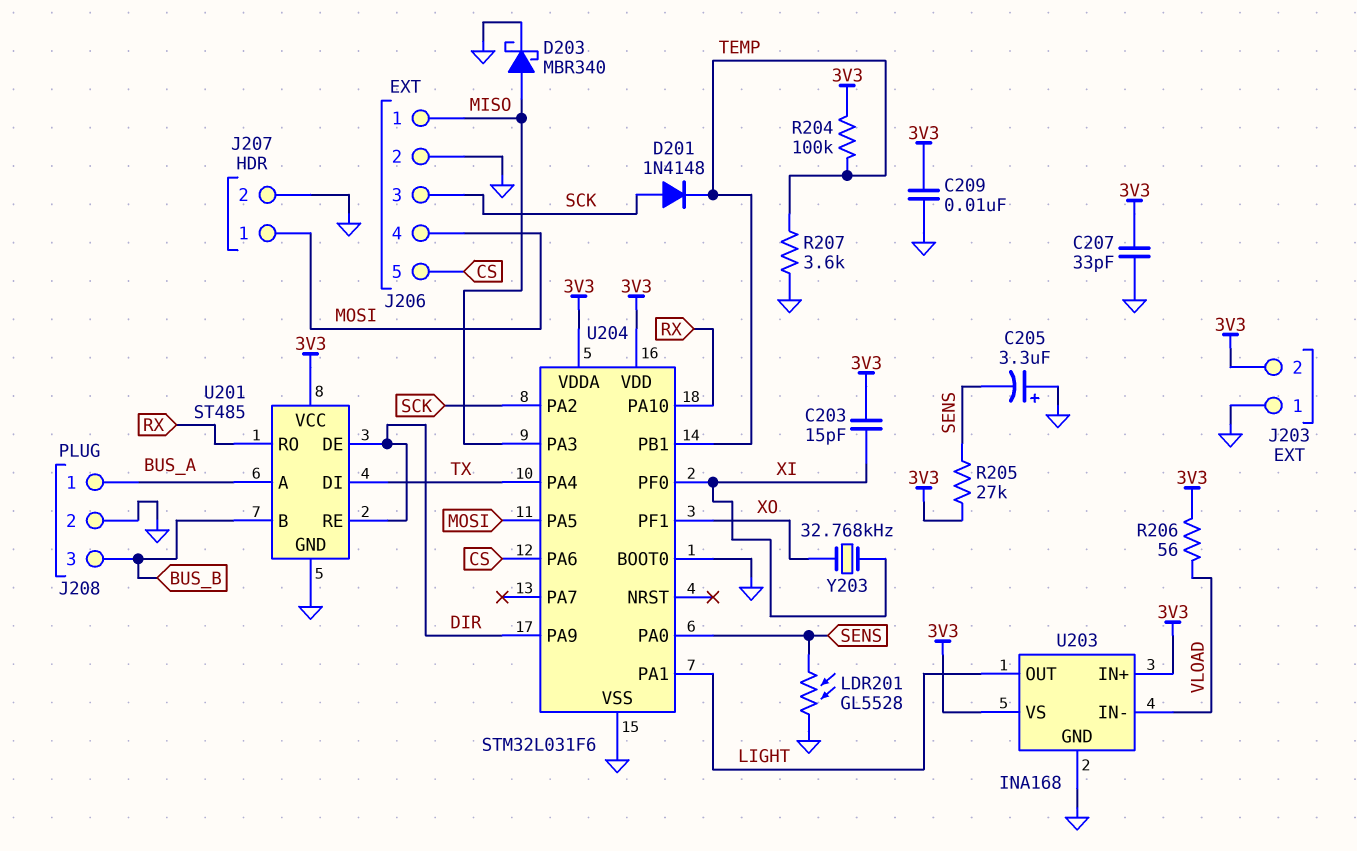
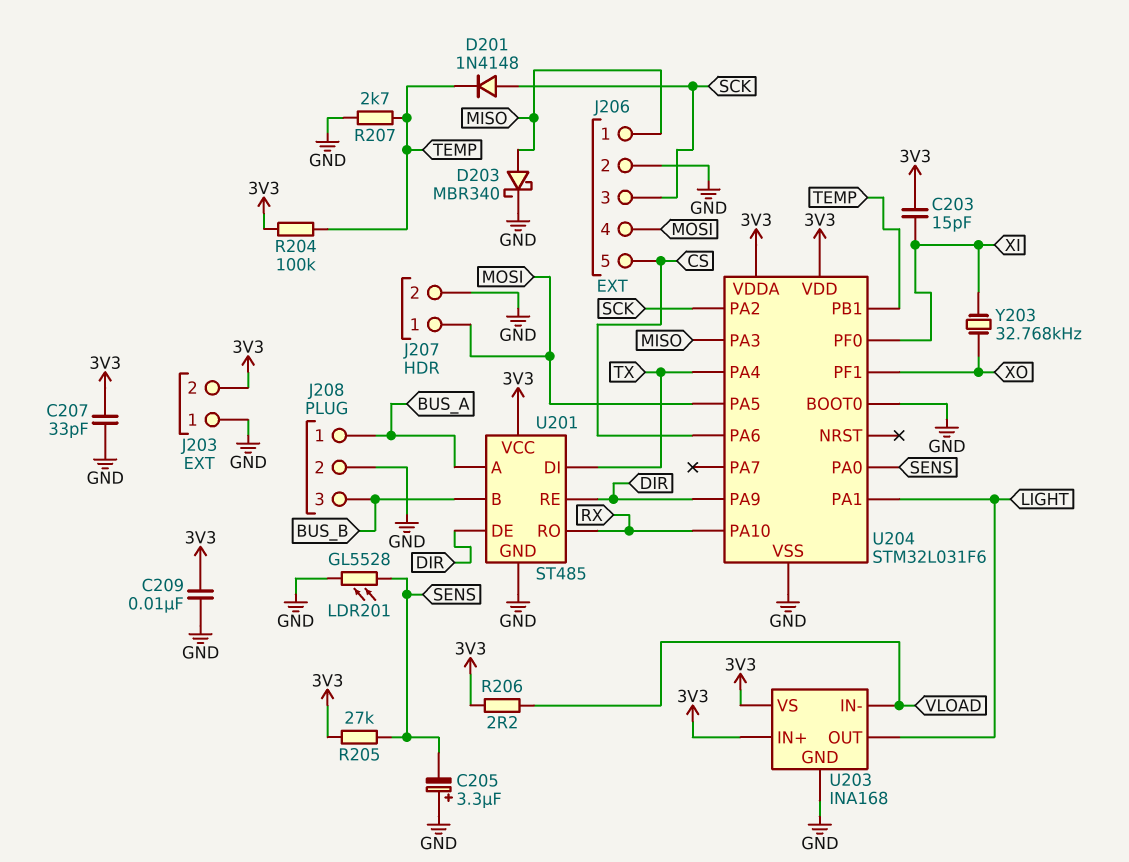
R206: 56 (3V3, VLOAD) -> 2.2 (3V3, VLOAD)
R207: 3.6k (GND, TEMP) -> 2.7k (GND, TEMP)

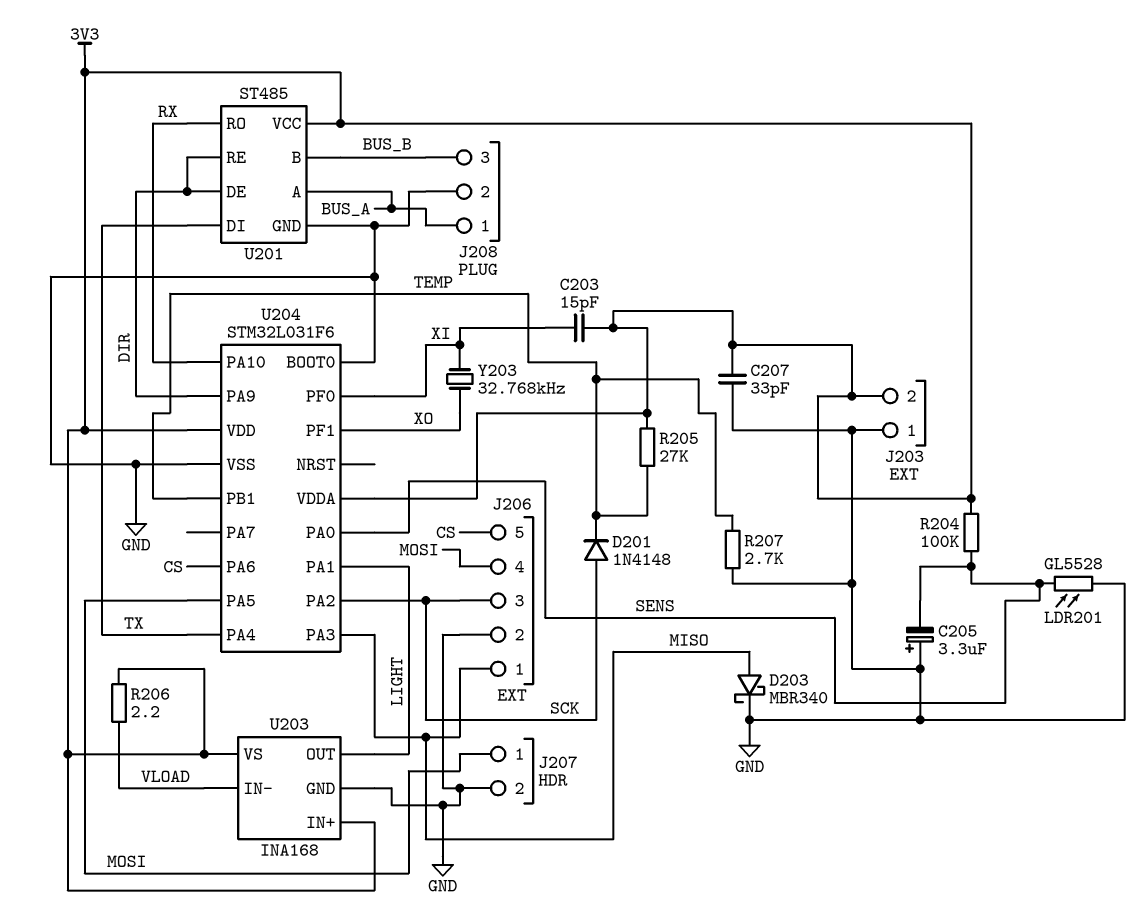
C209: 10nF (3V3, GND) -> none
R204: 100k (3V3, TEMP) -> 100k (3V3, SENS)
R205: 27k (3V3, SENS) -> 27k (3V3, TEMP)

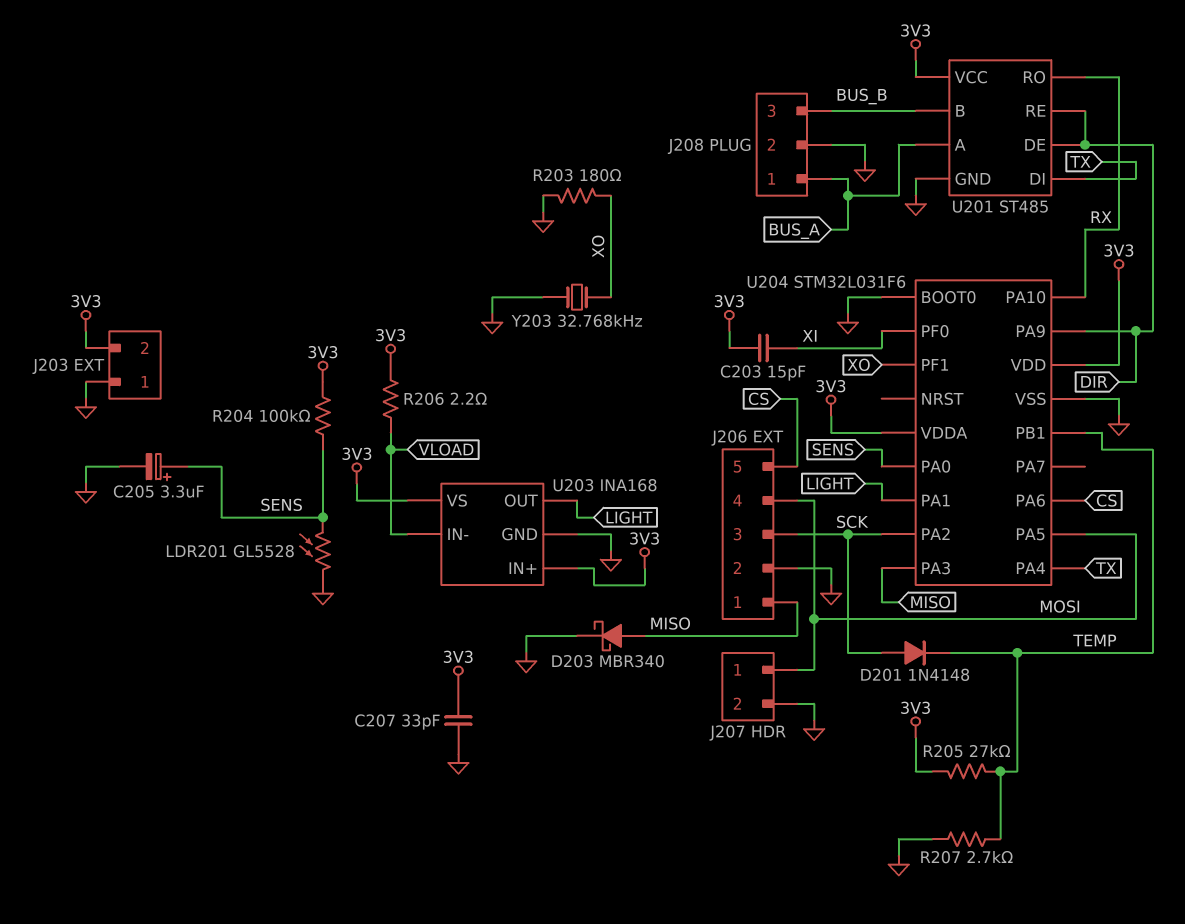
C205: 3.3uF (plus GND, minus SENS) -> 3.3uF (plus SENS, minus GND)
R203: none -> 180 (GND, XO)
Y203: 32.768kHz (XI, XO) -> 32.768kHz (GND, XO)

